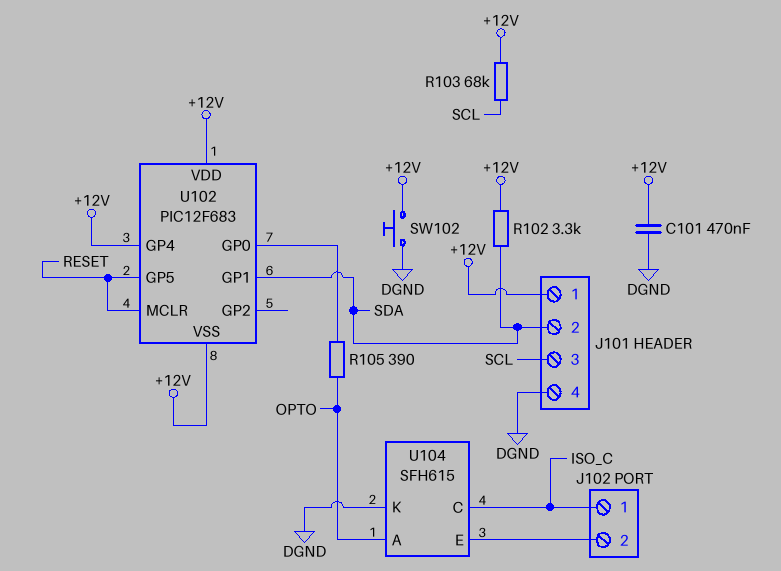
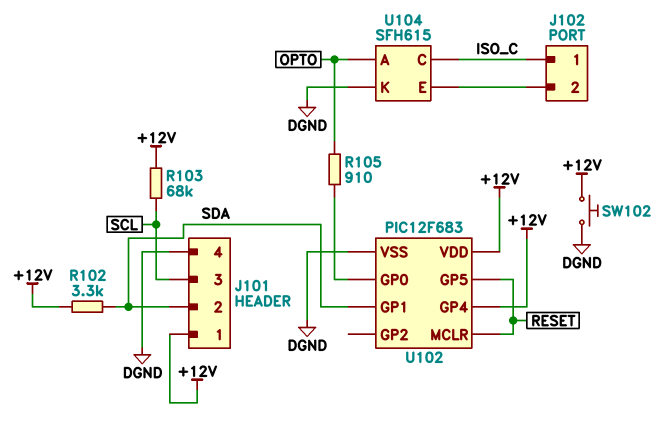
C101: 470nF (+12V, DGND) -> none
R105: 390 (OPTO, U102/GP0) -> 910 (OPTO, U102/GP0)
U102 pin VSS: +12V -> DGND

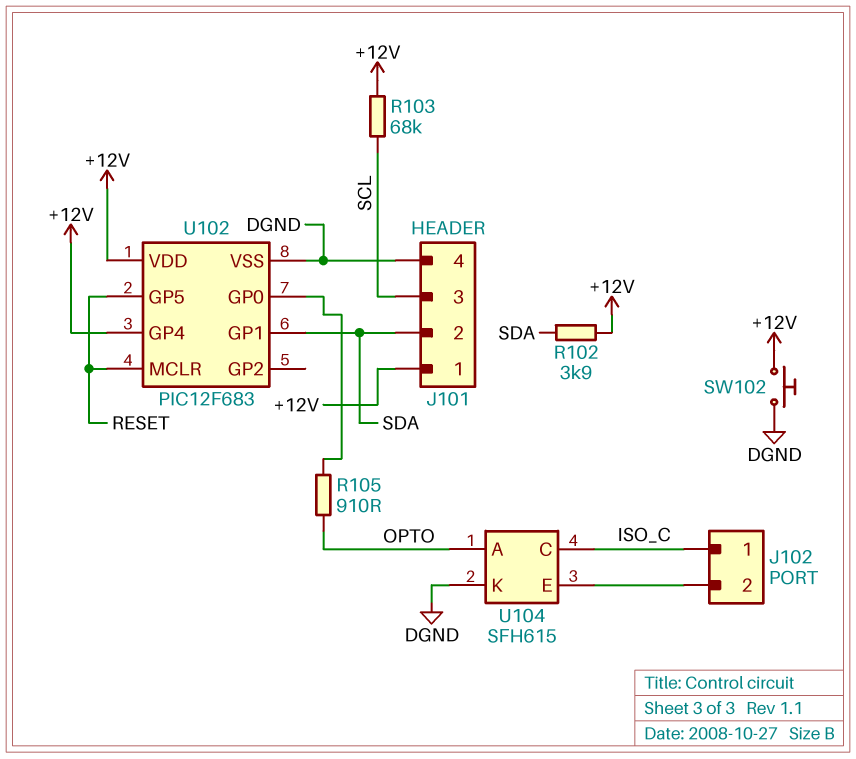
R102: 3.3k (+12V, SDA) -> 3.9k (+12V, SDA)

